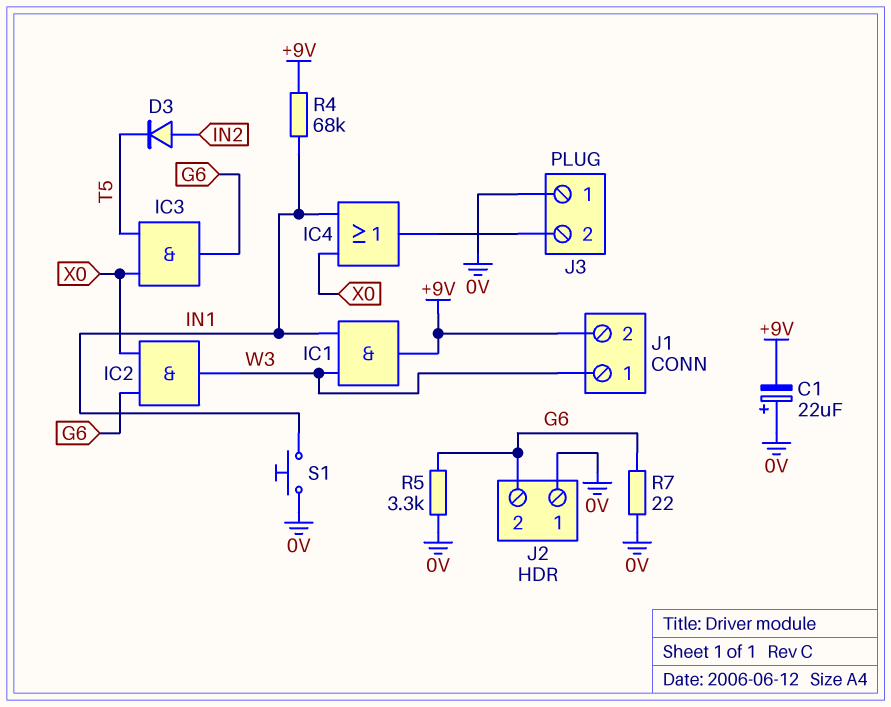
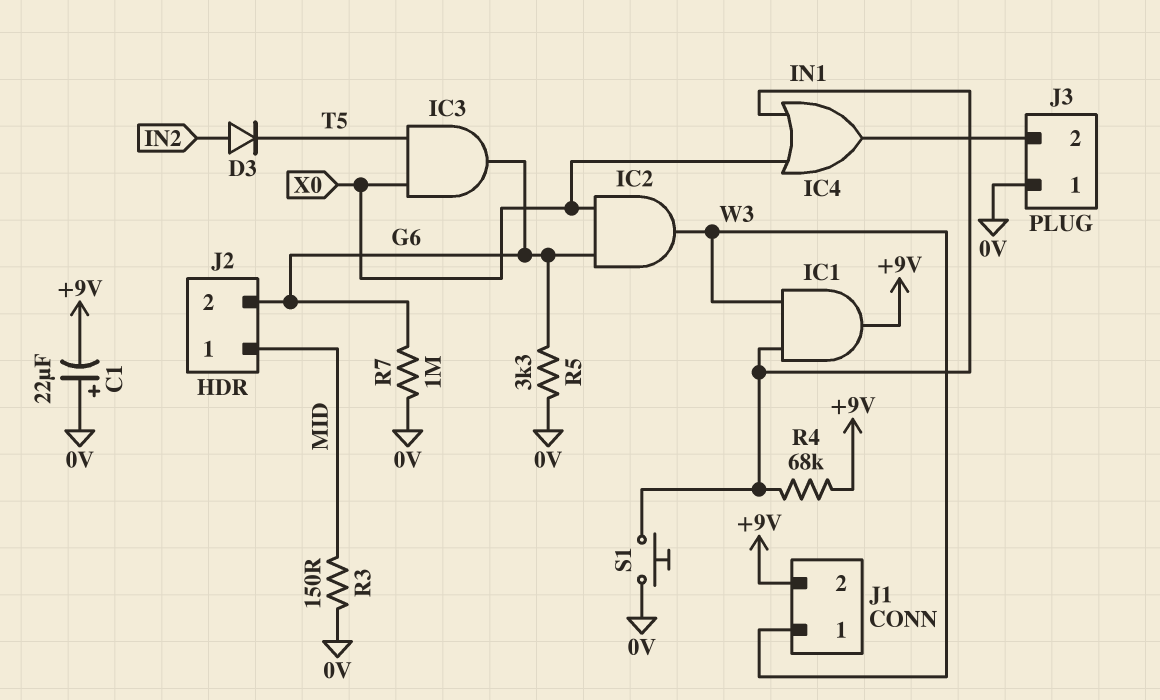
J2 pin 1: 0V -> MID
R3: none -> 150 (0V, MID)
R7: 22 (0V, G6) -> 1M (0V, G6)

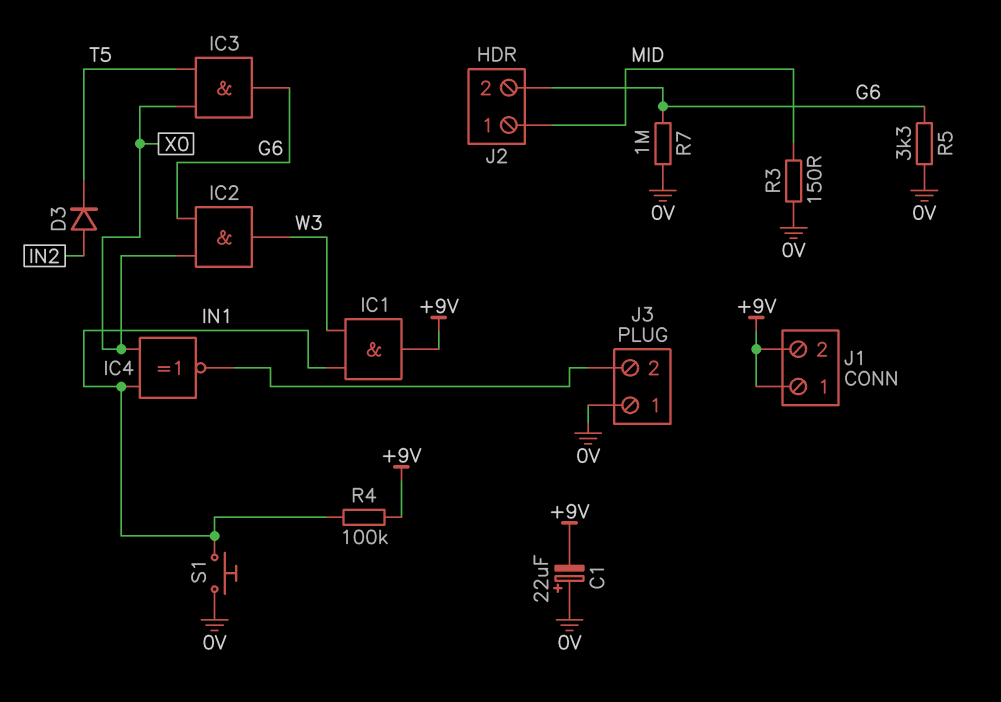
IC4: OR (in IN1, in X0, out J3/2) -> XNOR (in IN1, in X0, out J3/2)
J1 pin 1: W3 -> +9V
R4: 68k (+9V, IN1) -> 100k (+9V, IN1)

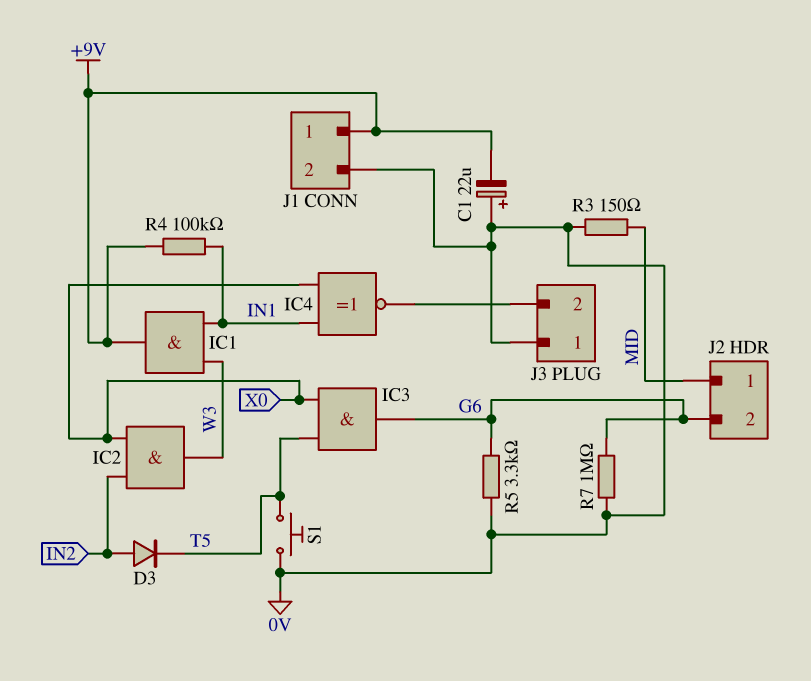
IC2: AND (in G6, in X0, out W3) -> AND (in IN2, in X0, out W3)
J1 pin 2: +9V -> 0V
S1: button (0V, IN1) -> button (0V, T5)

